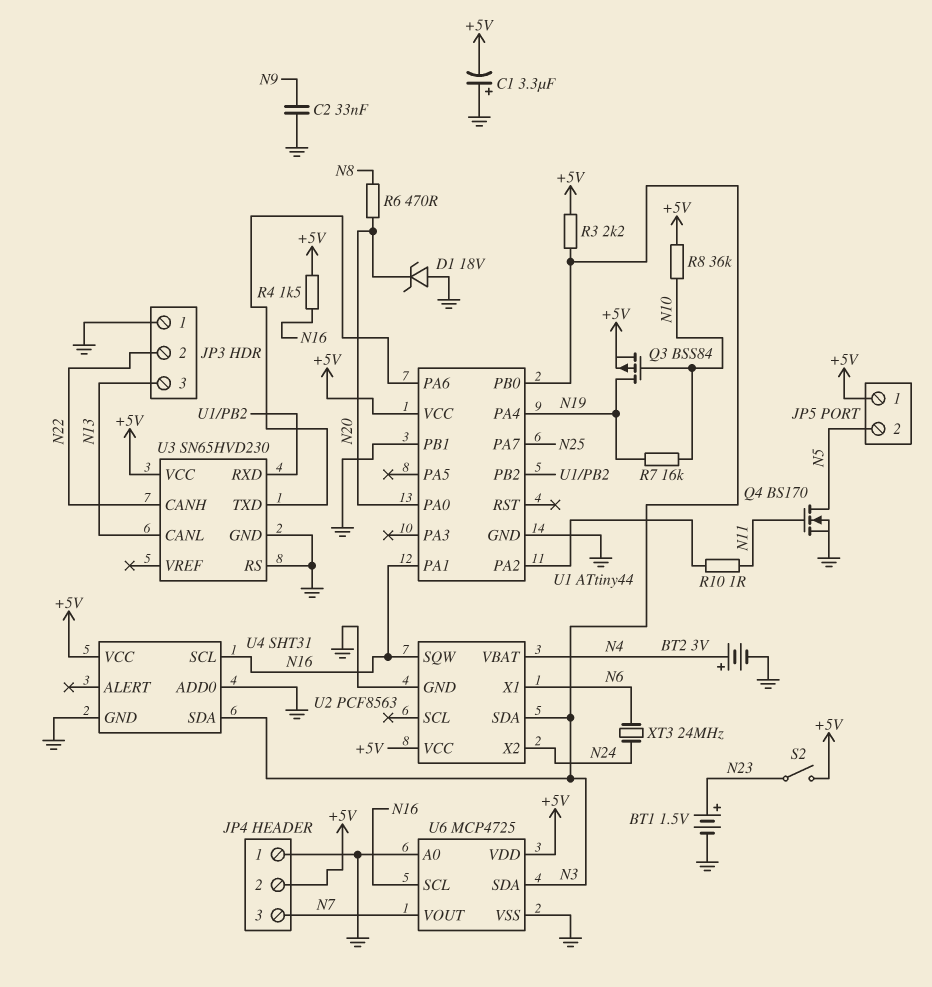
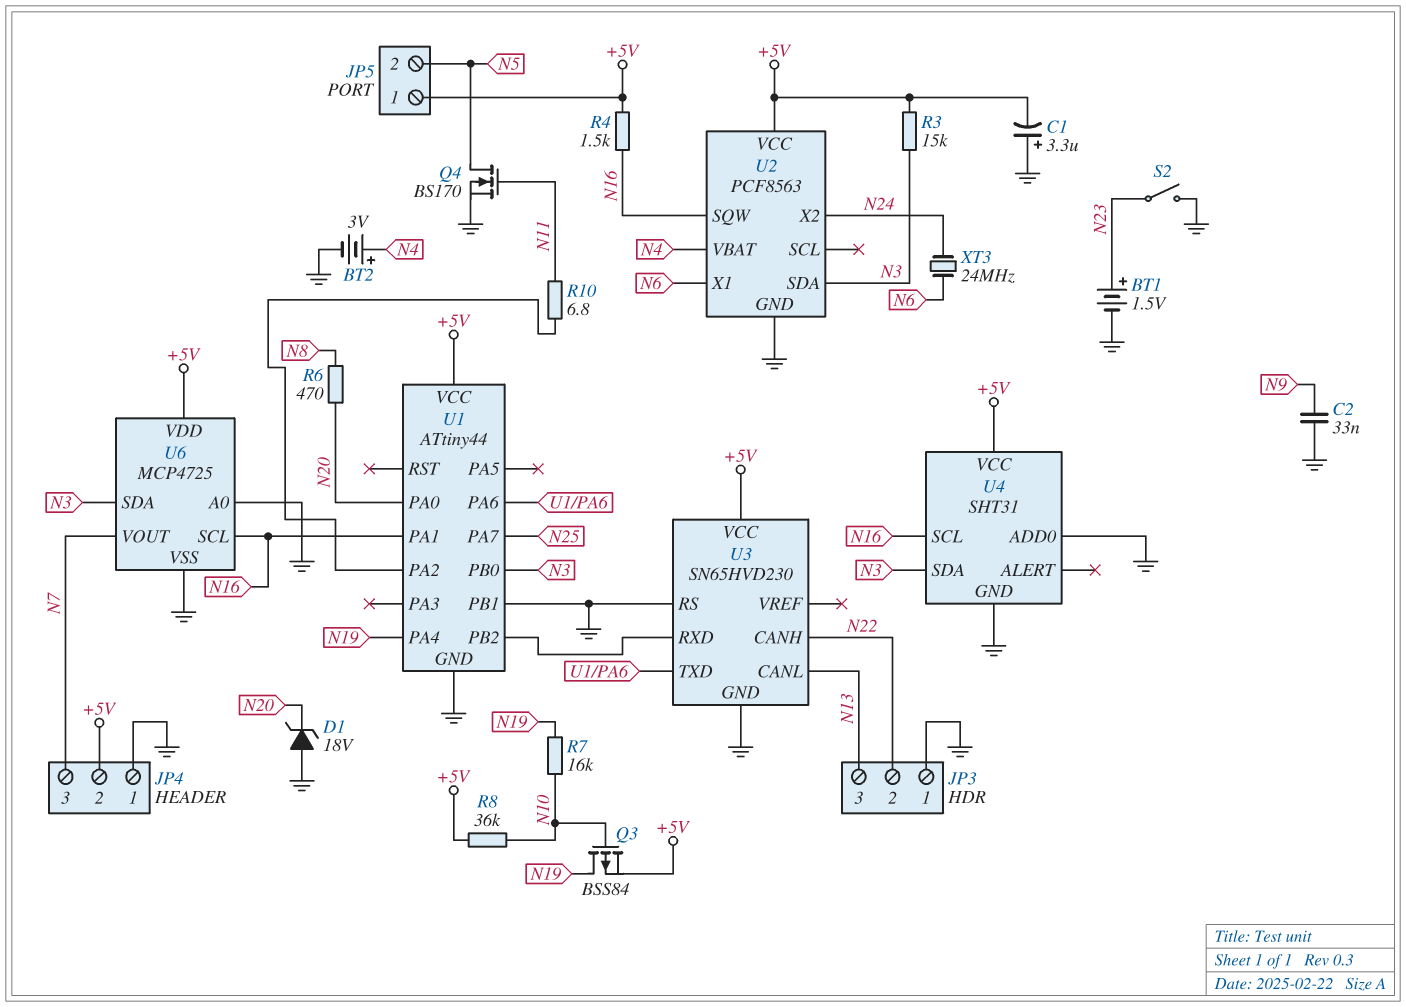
R3: 2.2k (+5V, N3) -> 15k (+5V, N3)
R10: 1 (N11, U1/PA2) -> 6.8 (N11, U1/PA2)
S2: switch (+5V, N23) -> switch (GND, N23)

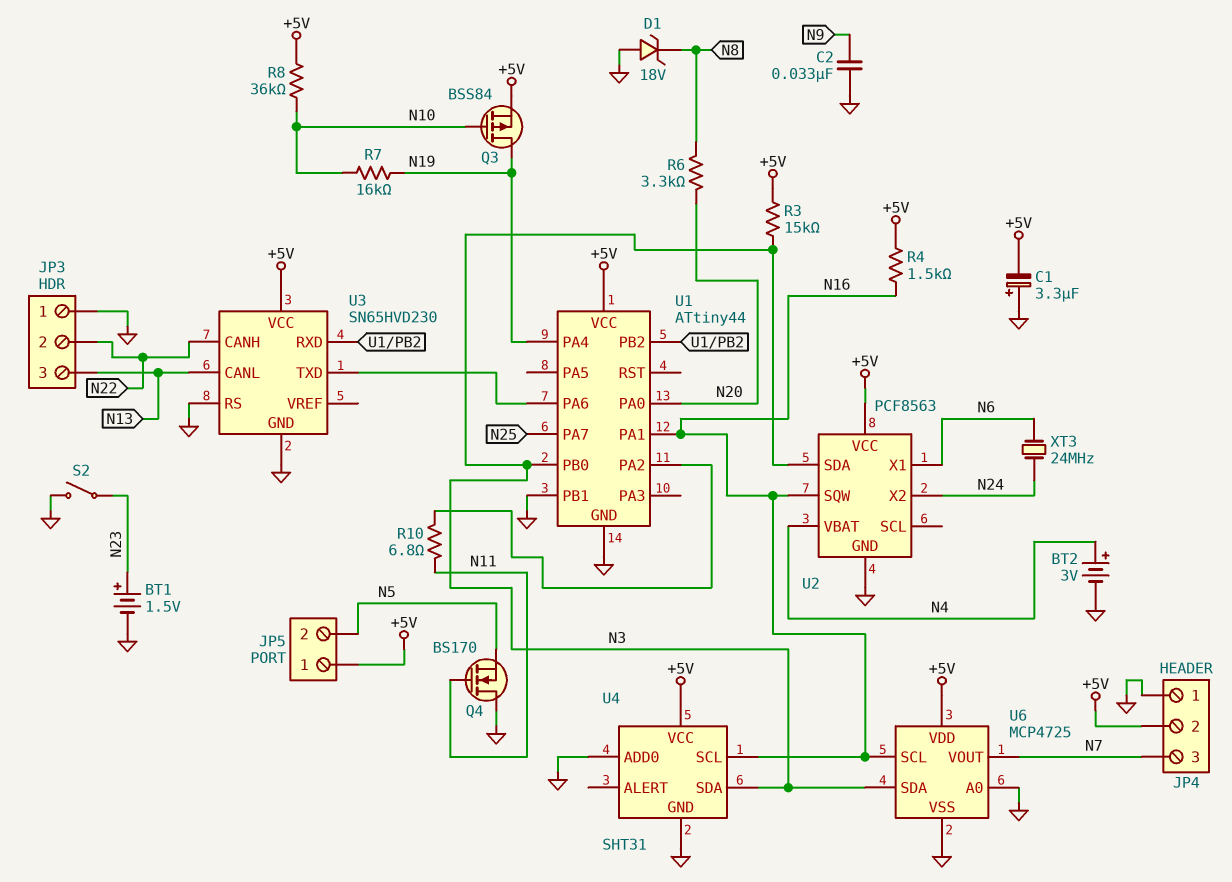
D1: zener 18V (A GND, K N20) -> zener 18V (A GND, K N8)
Q4: NMOS BS170 (G N11, D N5, S GND) -> NMOS BS170 (G N11, D GND, S N5)
R6: 470 (N8, N20) -> 3.3k (N8, N20)

